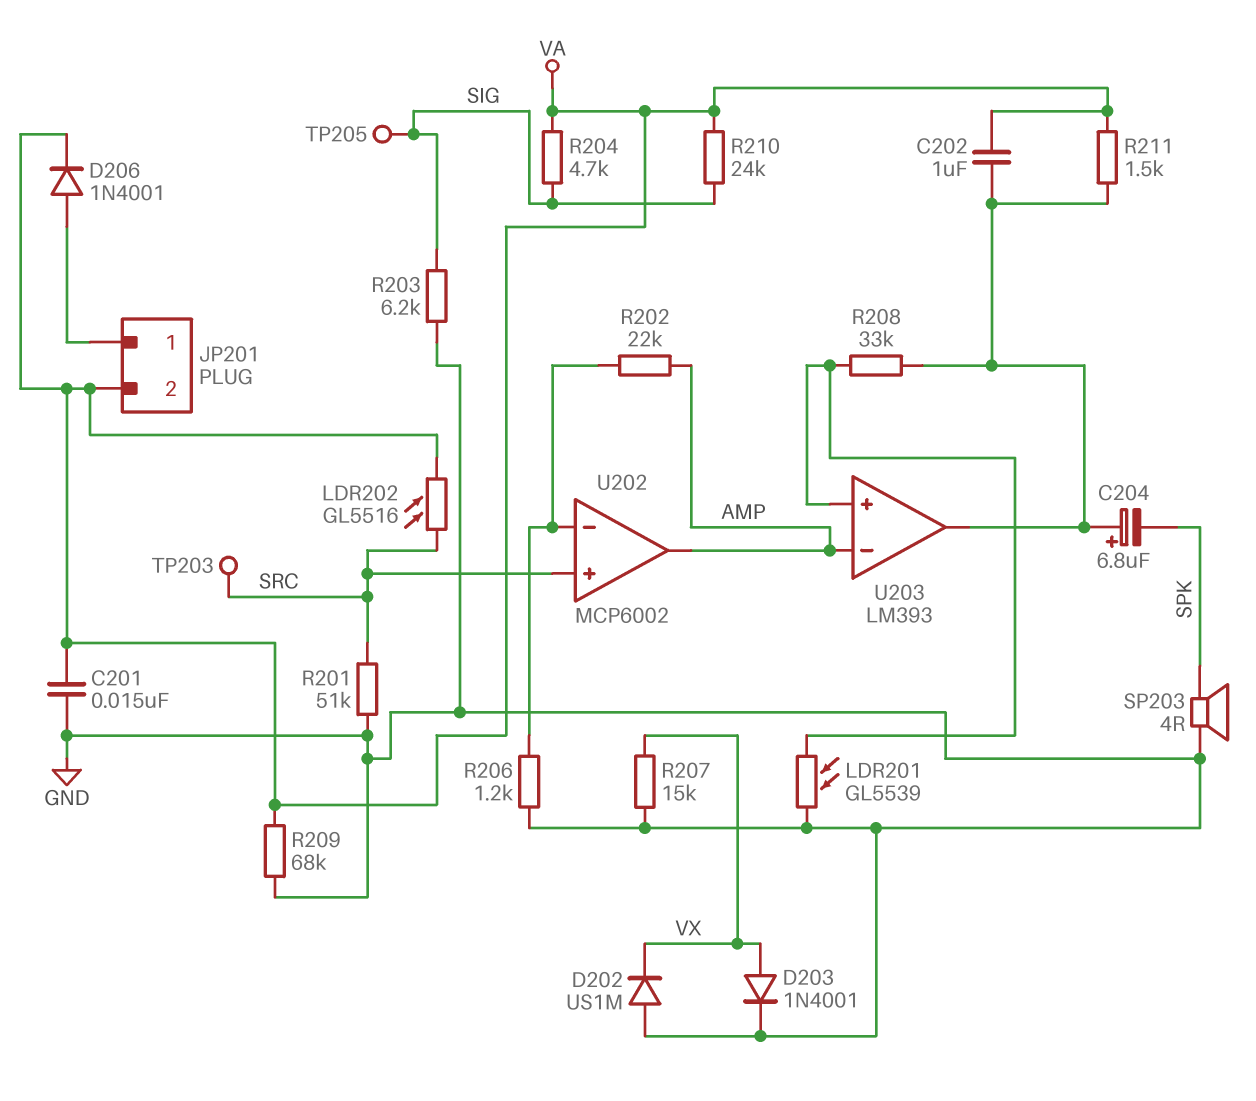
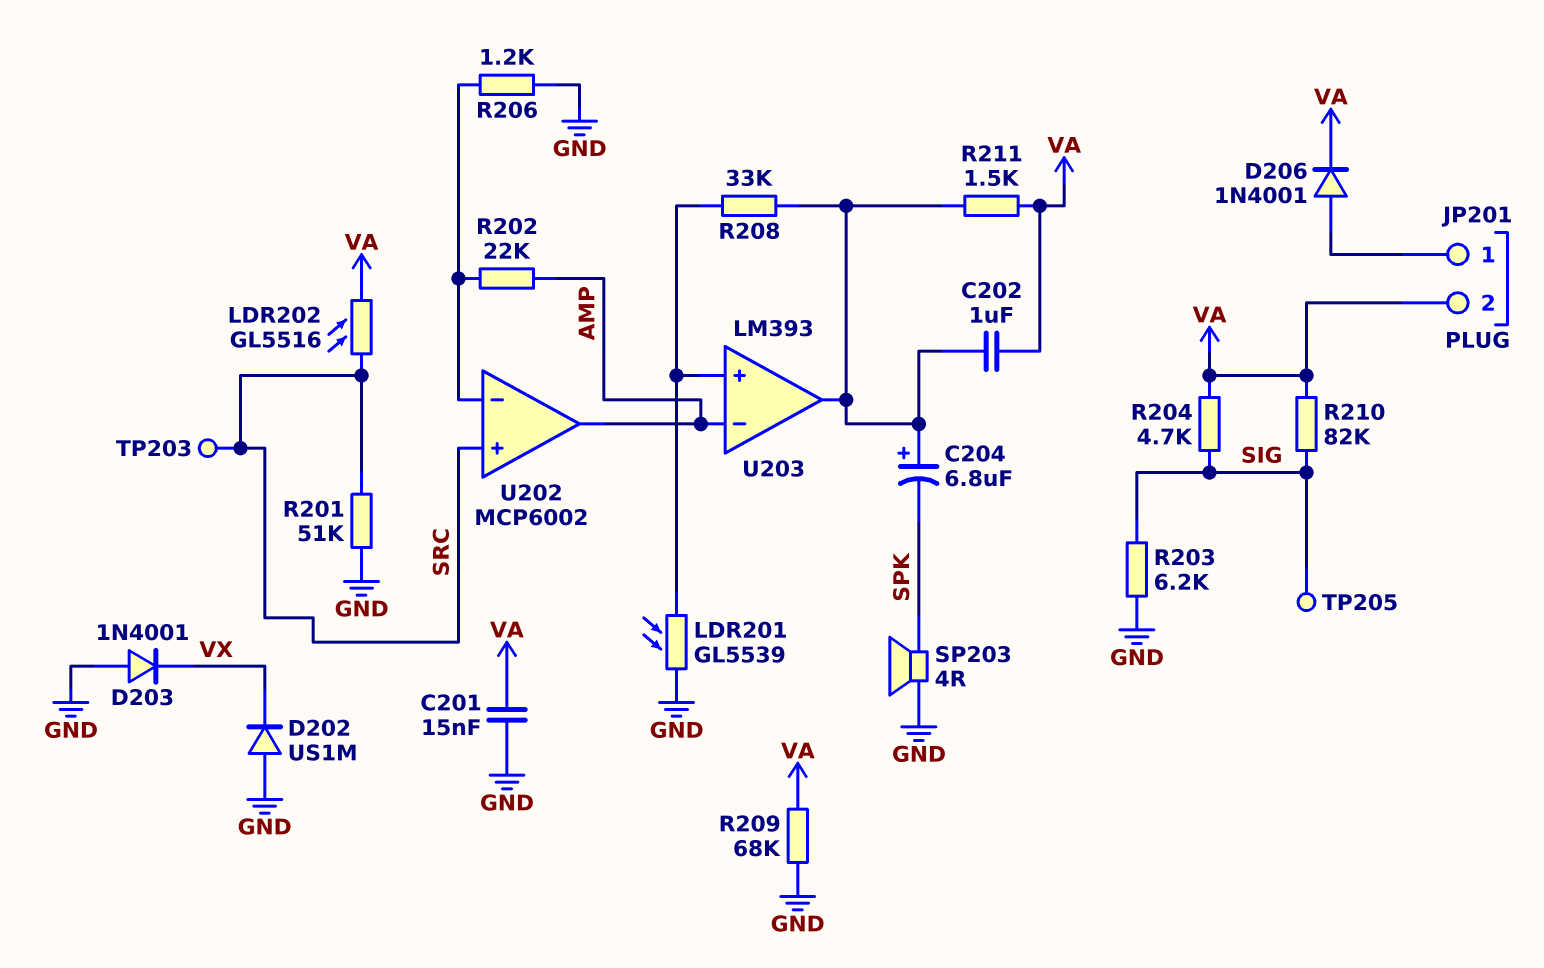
D203: diode 1N4001 (A VX, K GND) -> diode 1N4001 (A GND, K VX)
R207: 15k (GND, VX) -> none
R210: 24k (SIG, VA) -> 82k (SIG, VA)

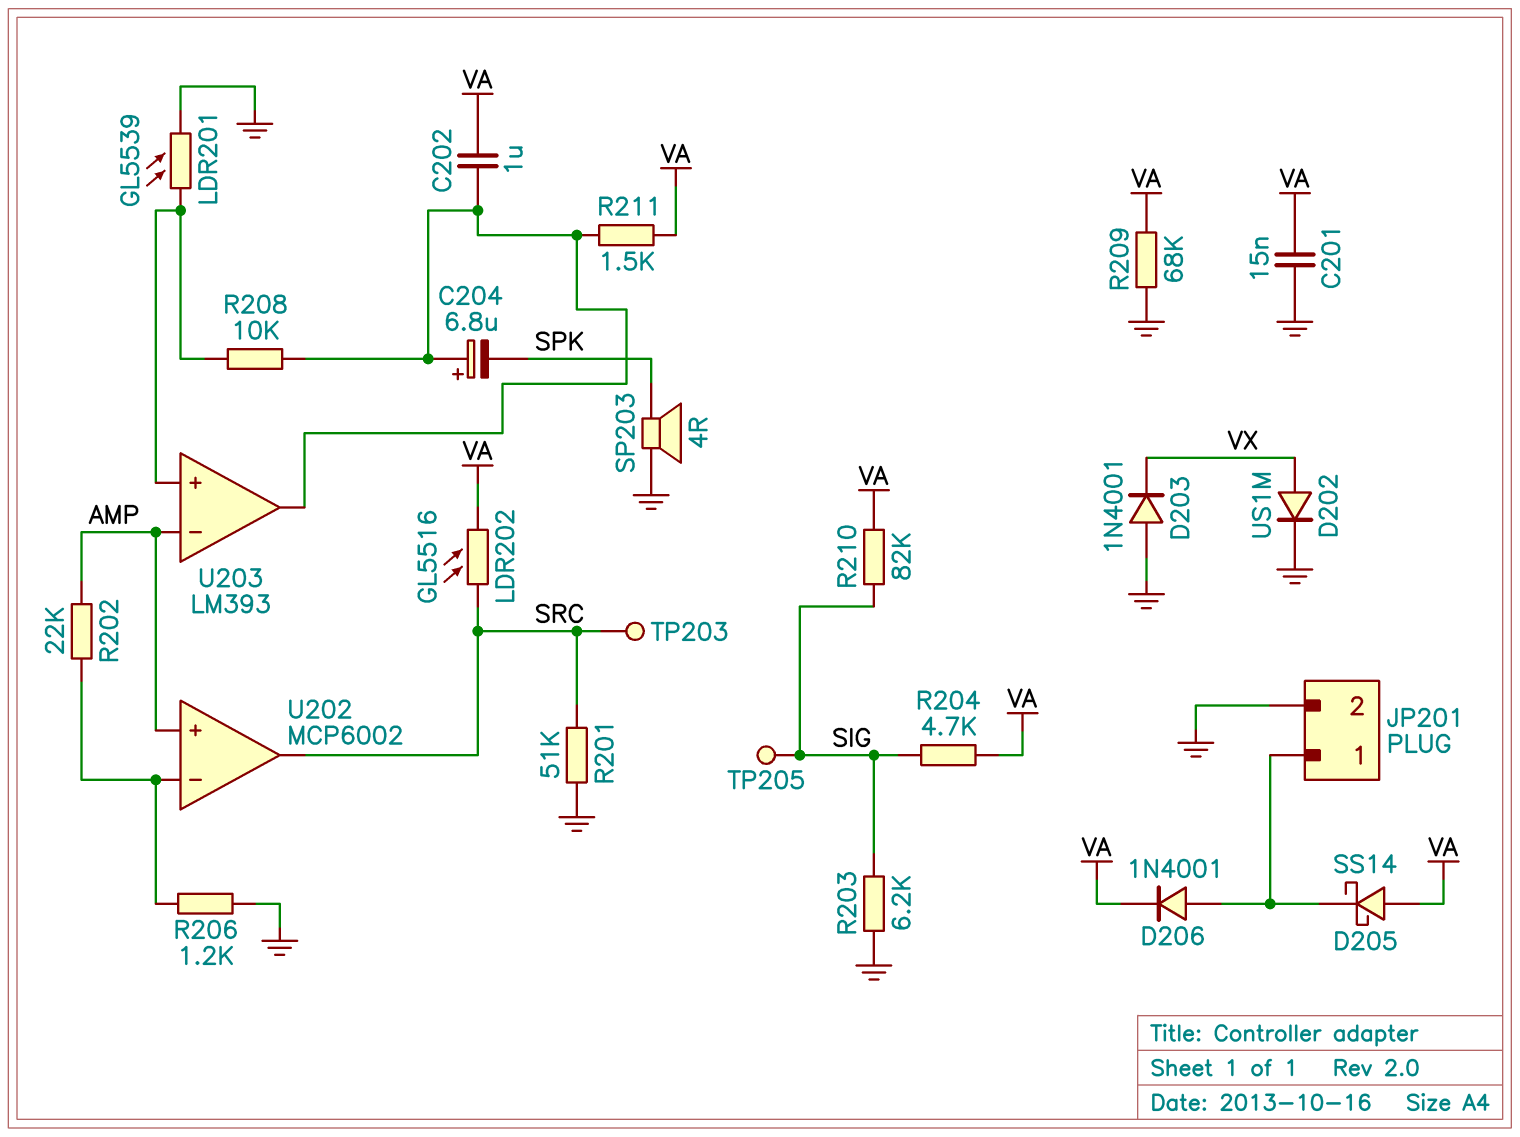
D202: diode US1M (A GND, K VX) -> diode US1M (A VX, K GND)
D205: none -> schottky SS14 (A VA, K JP201/1)
JP201 pin 2: VA -> GND
R208: 33k (U203/in+, U203/out) -> 10k (U203/in+, U203/out)
U202 pin in+: SRC -> AMP
U202 pin out: AMP -> SRC

